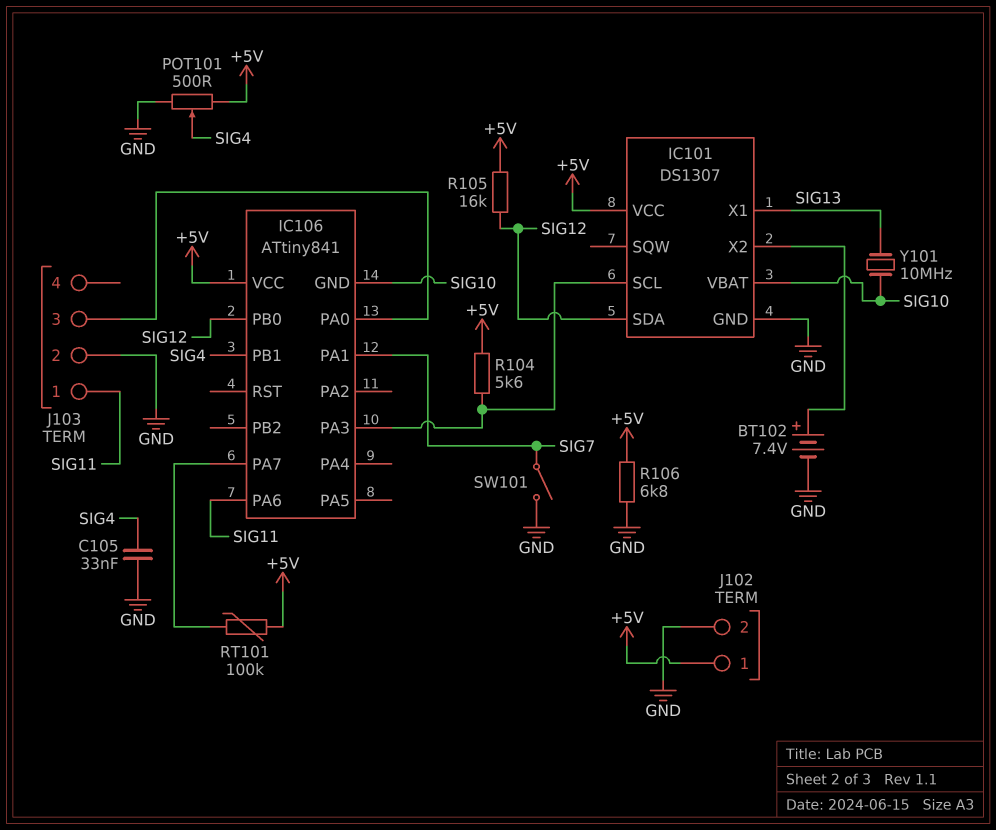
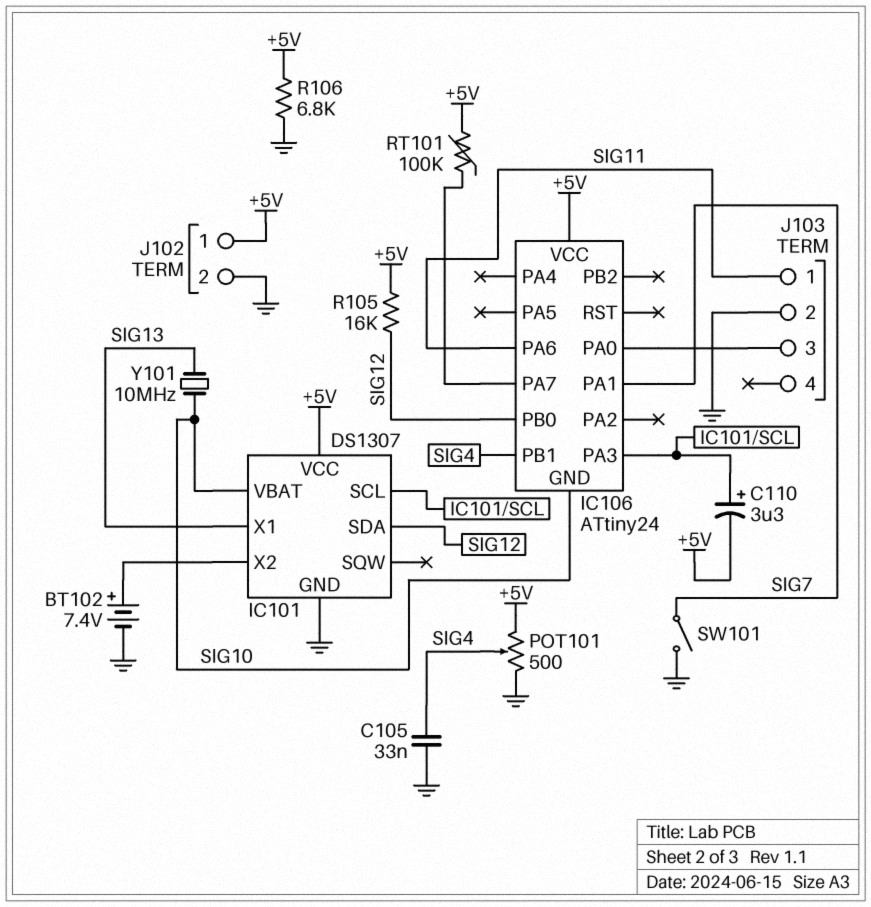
C110: none -> 3.3uF (plus IC101/SCL, minus +5V)
IC106: ATtiny841 -> ATtiny24
R104: 5.6k (+5V, IC101/SCL) -> none

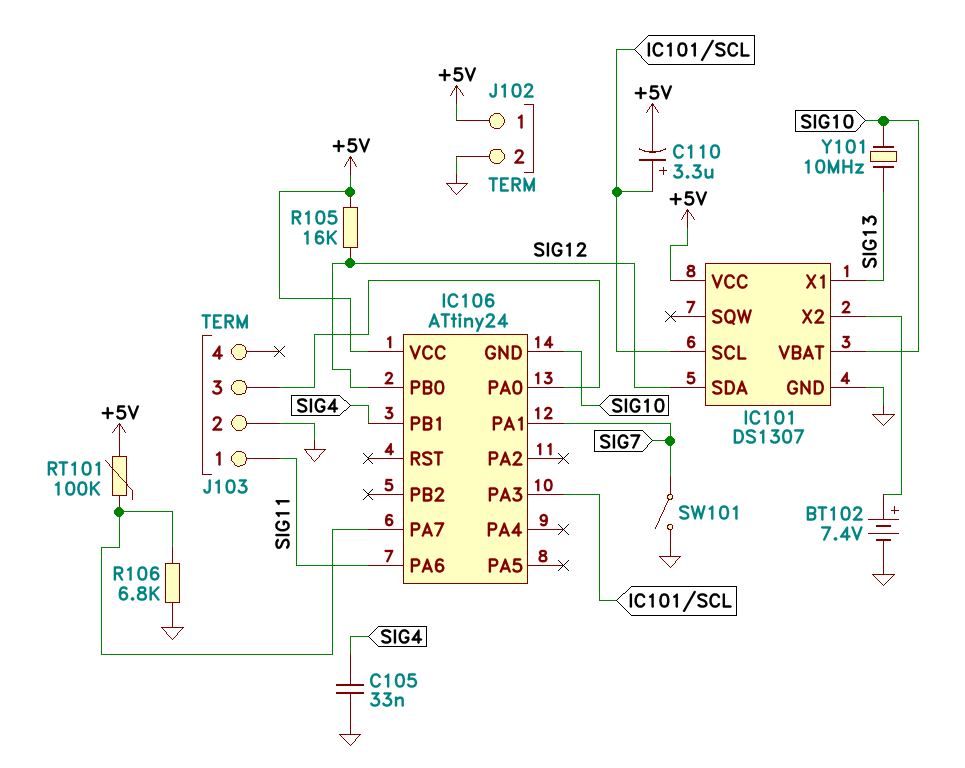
POT101: 500 (+5V, GND, wiper SIG4) -> none
R106: 6.8k (+5V, GND) -> 6.8k (GND, IC106/PA7)

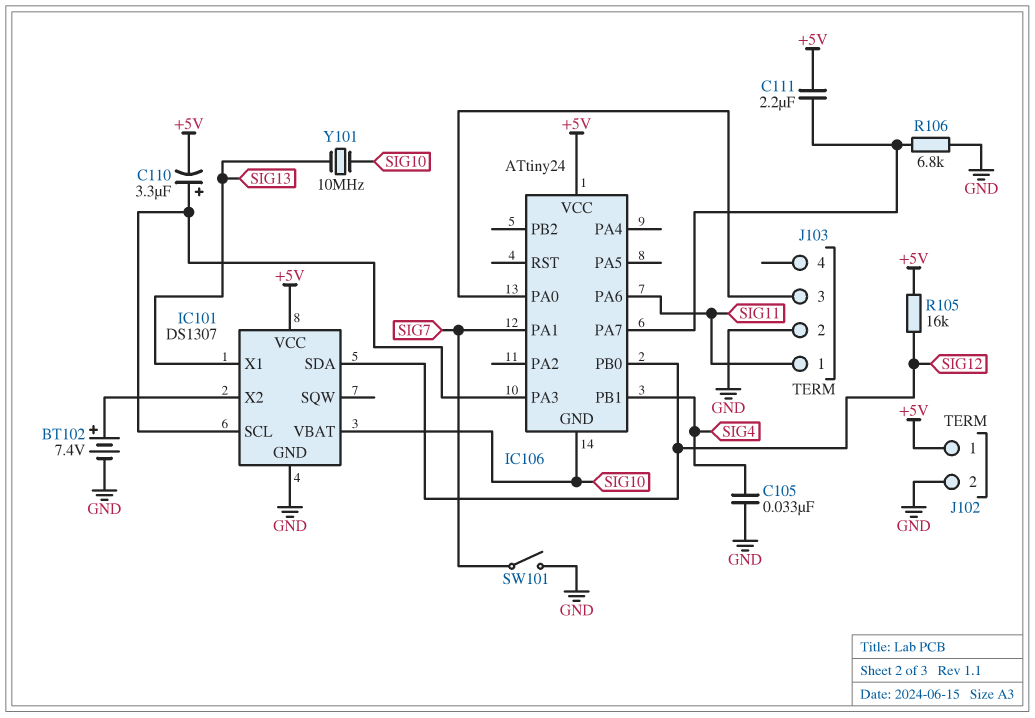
C111: none -> 2.2uF (+5V, IC106/PA7)
RT101: 100k (+5V, IC106/PA7) -> none

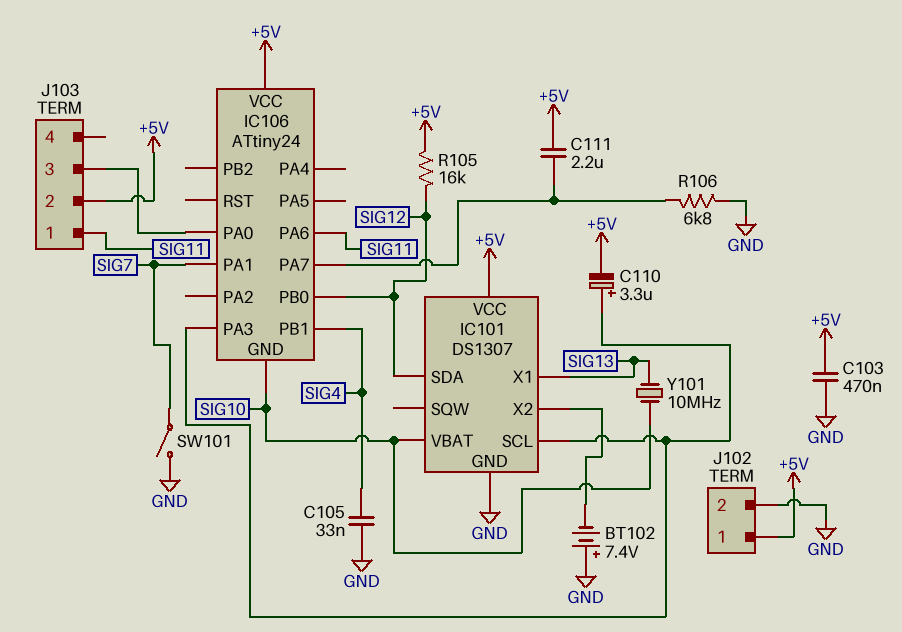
BT102: 7.4V (plus IC101/X2, minus GND) -> 7.4V (plus GND, minus IC101/X2)
C103: none -> 470nF (+5V, GND)
J103 pin 2: GND -> +5V

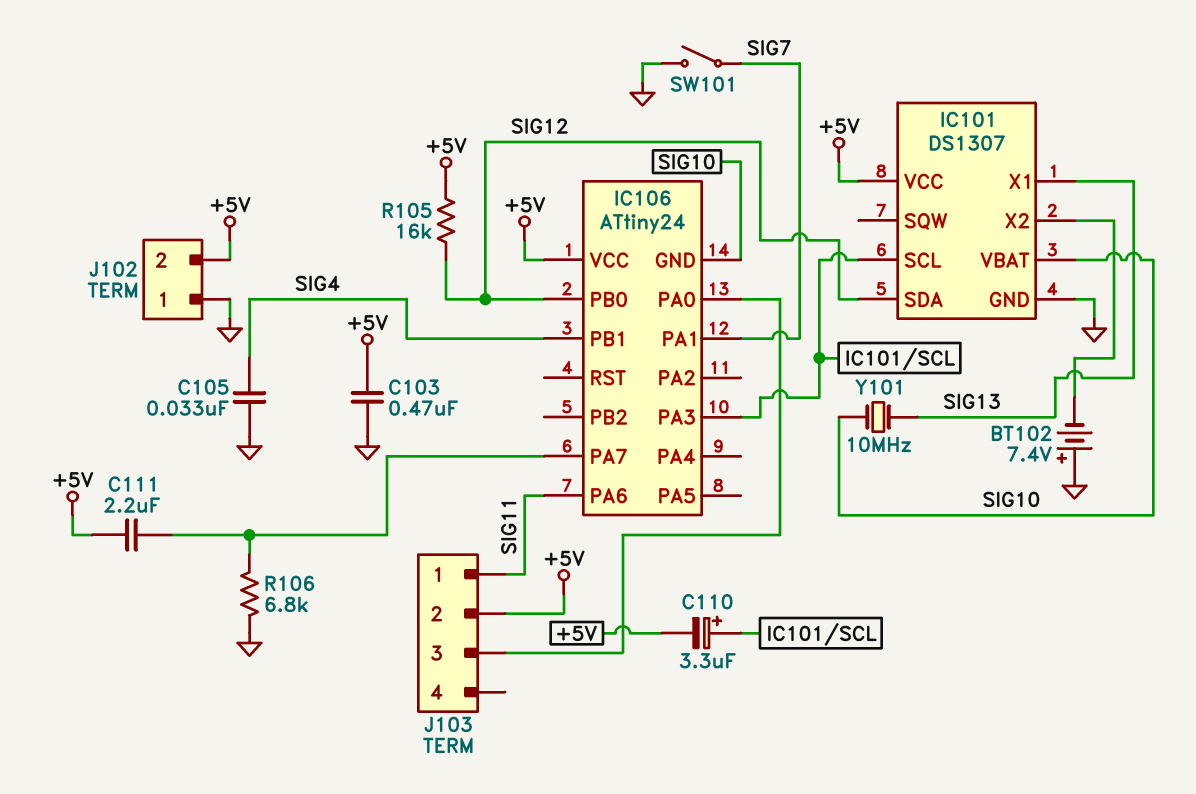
J102 pin 1: +5V -> GND
J102 pin 2: GND -> +5V

